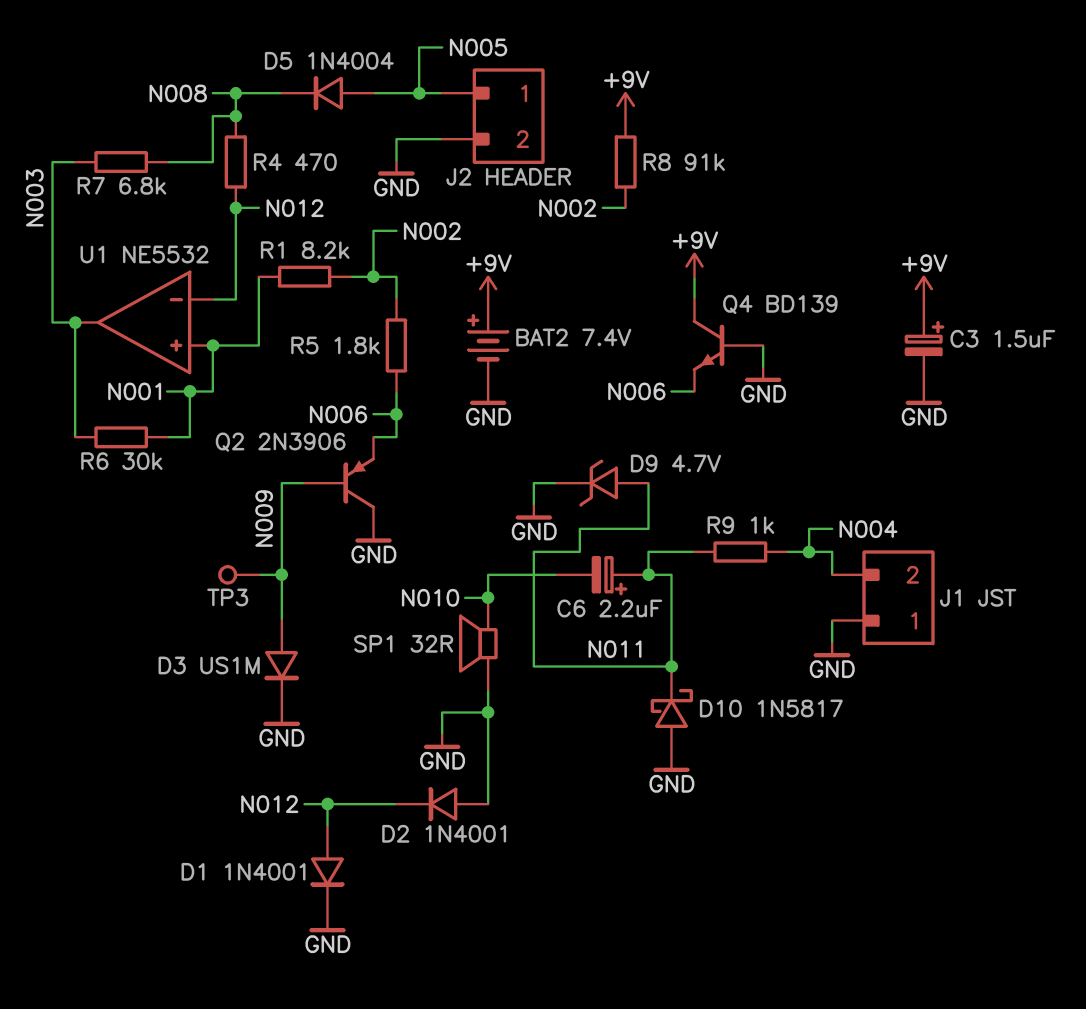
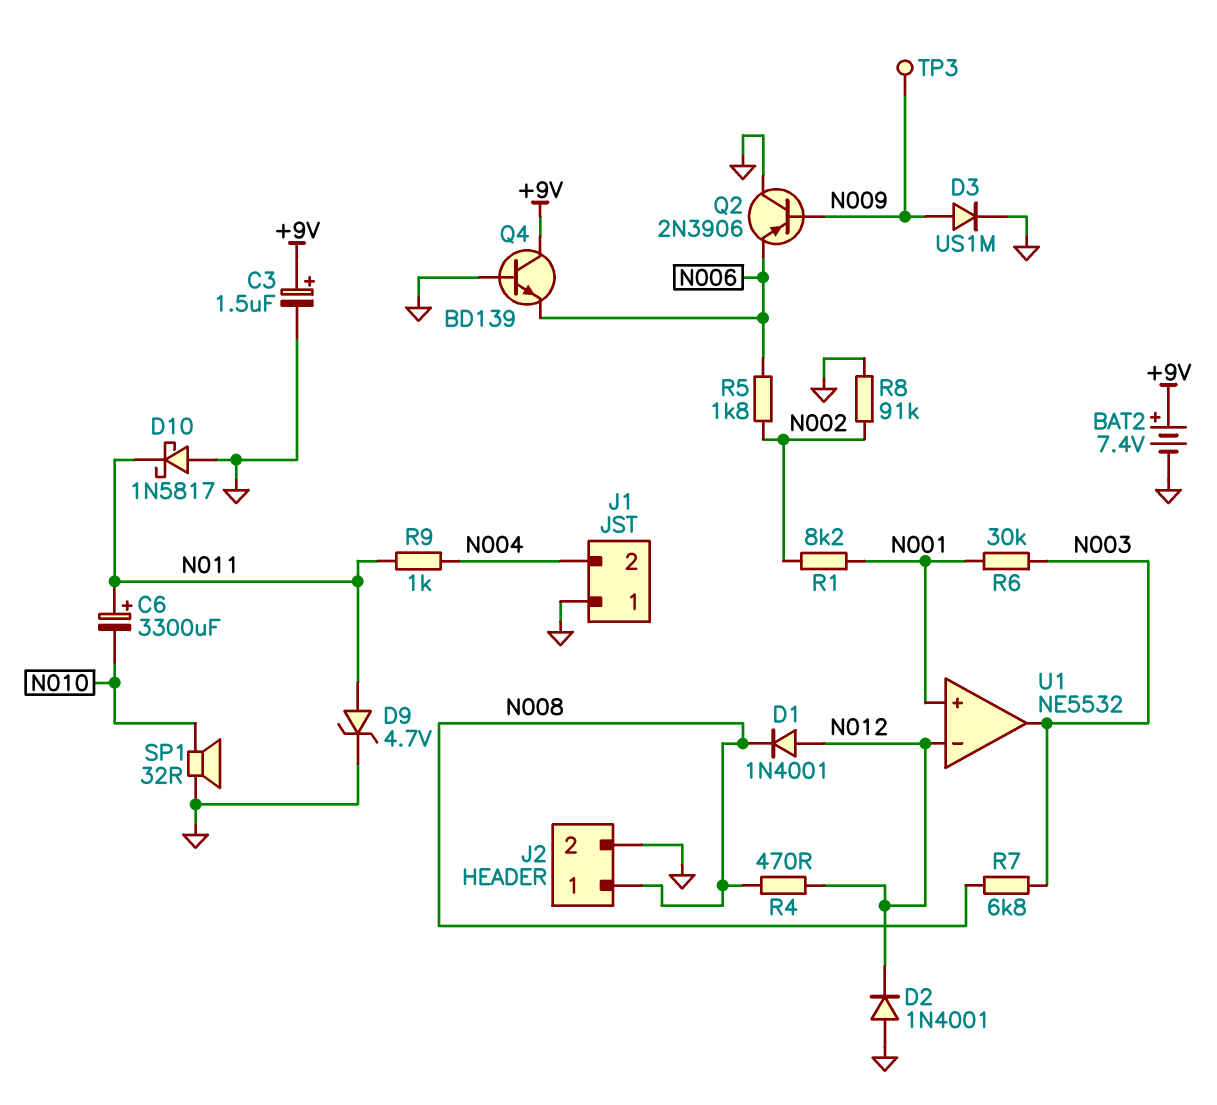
C6: 2.2uF (plus N011, minus N010) -> 3300uF (plus N011, minus N010)
D1: diode 1N4001 (A N012, K GND) -> diode 1N4001 (A N012, K N008)
D5: diode 1N4004 (A N005, K N008) -> none
J2 pin 1: N005 -> N008
R8: 91k (+9V, N002) -> 91k (GND, N002)

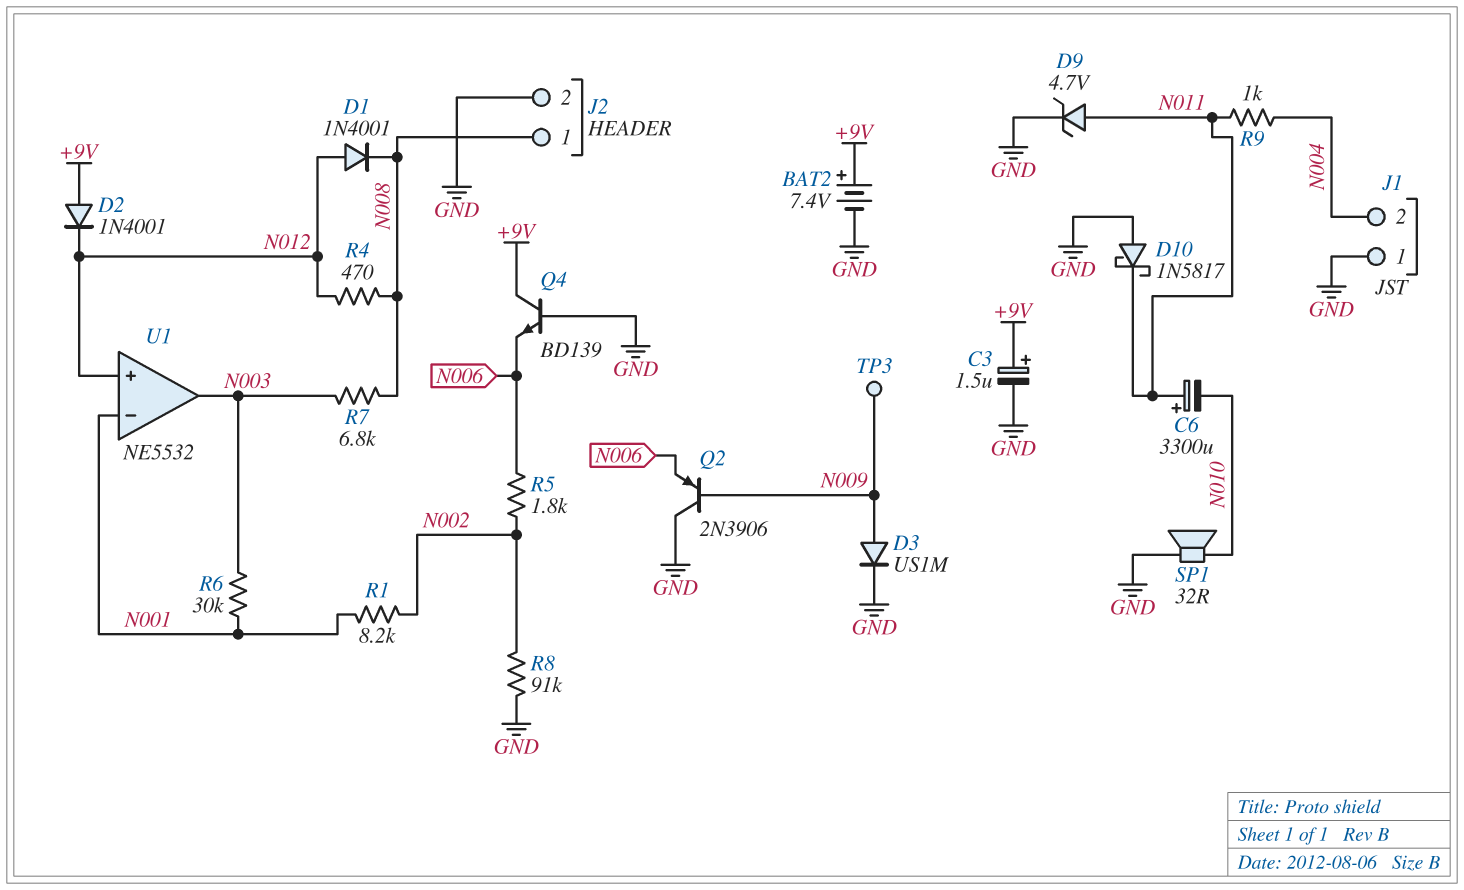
D2: diode 1N4001 (A GND, K N012) -> diode 1N4001 (A +9V, K N012)
U1 pin in+: N001 -> N012
U1 pin in-: N012 -> N001

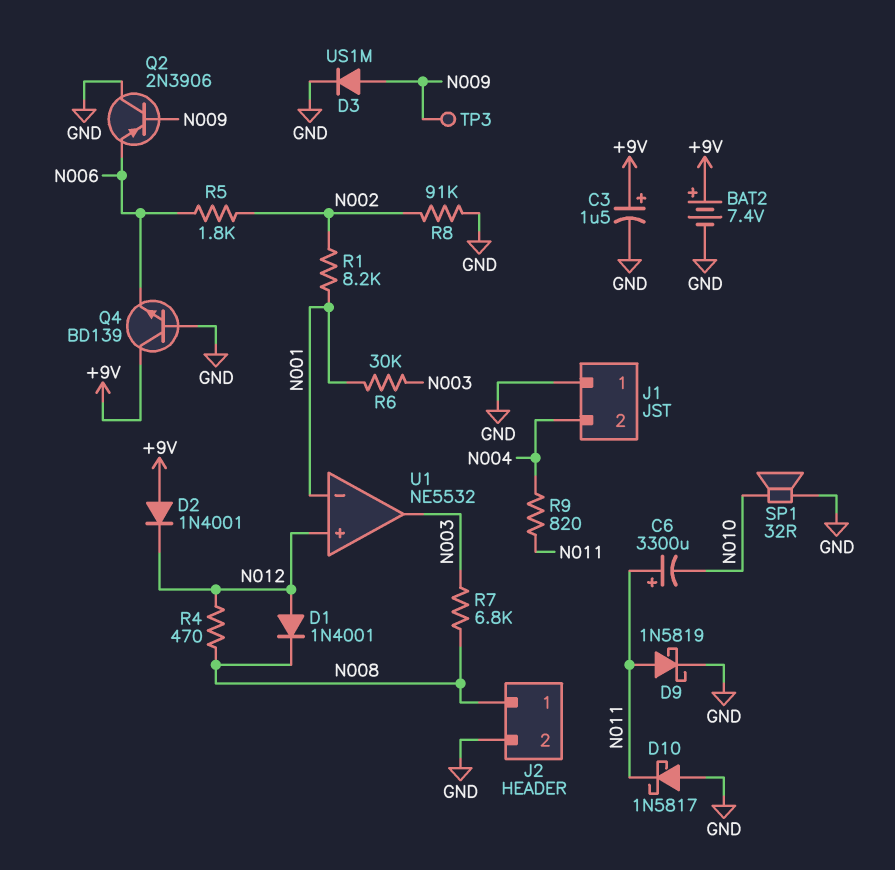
D9: zener 4.7V (A N011, K GND) -> schottky 1N5819 (A N011, K GND)
R9: 1k (N004, N011) -> 820 (N004, N011)

